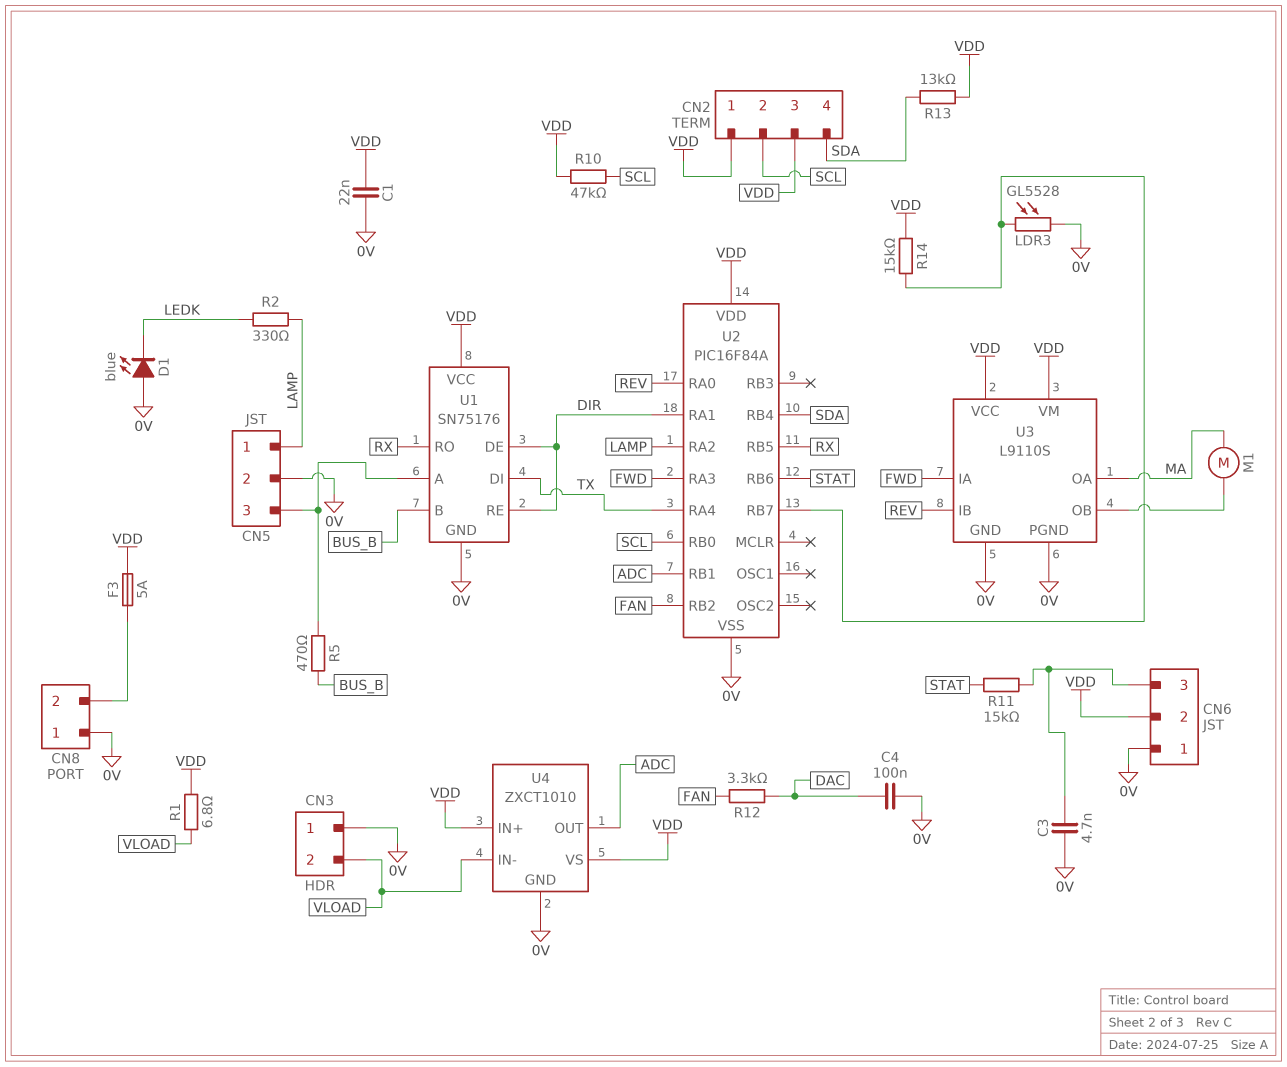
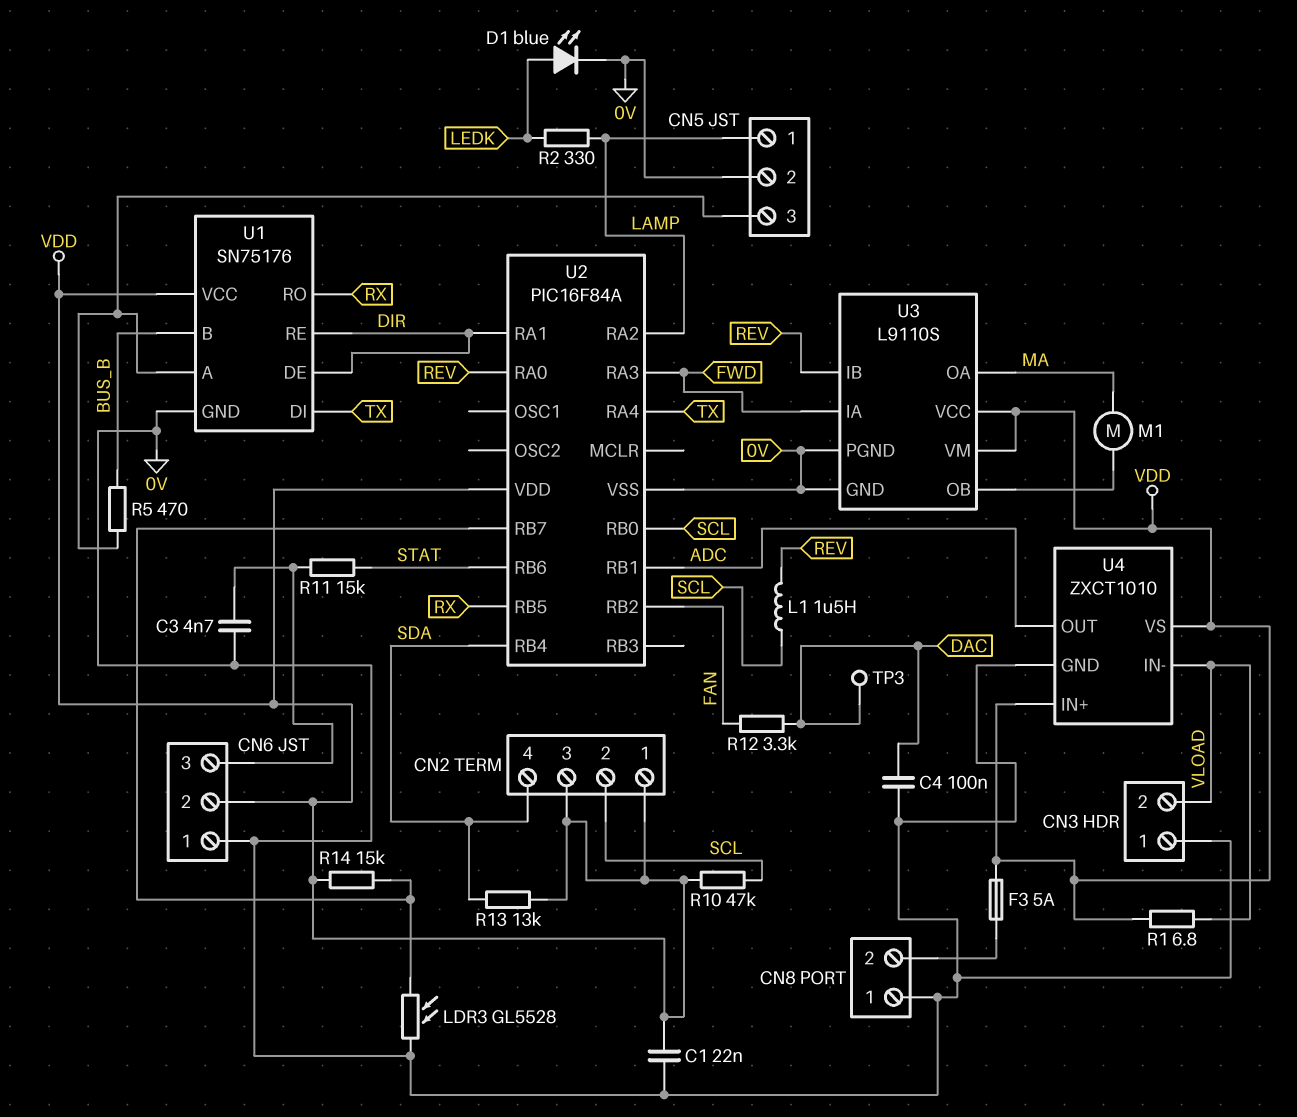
D1: LED blue (A 0V, K LEDK) -> LED blue (A LEDK, K 0V)
L1: none -> 1.5uH (REV, SCL)
TP3: none -> test point (DAC)

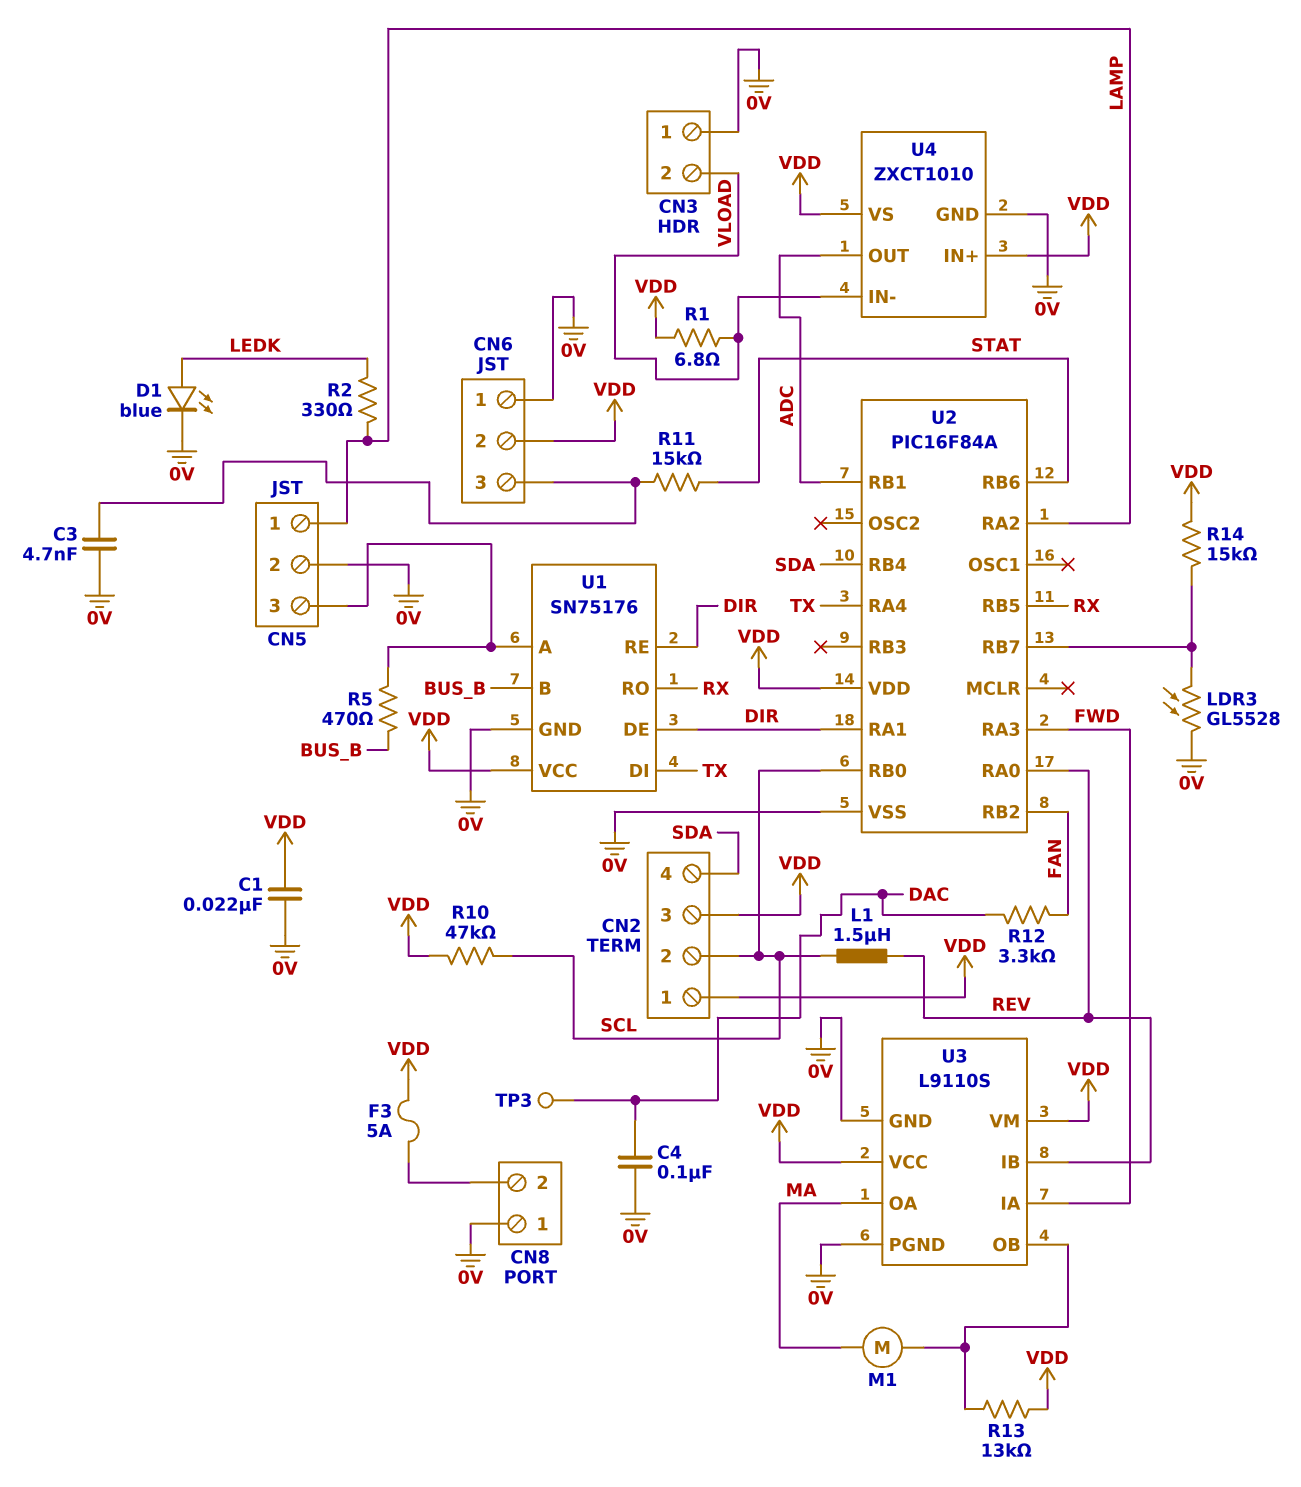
R13: 13k (SDA, VDD) -> 13k (U3/OB, VDD)

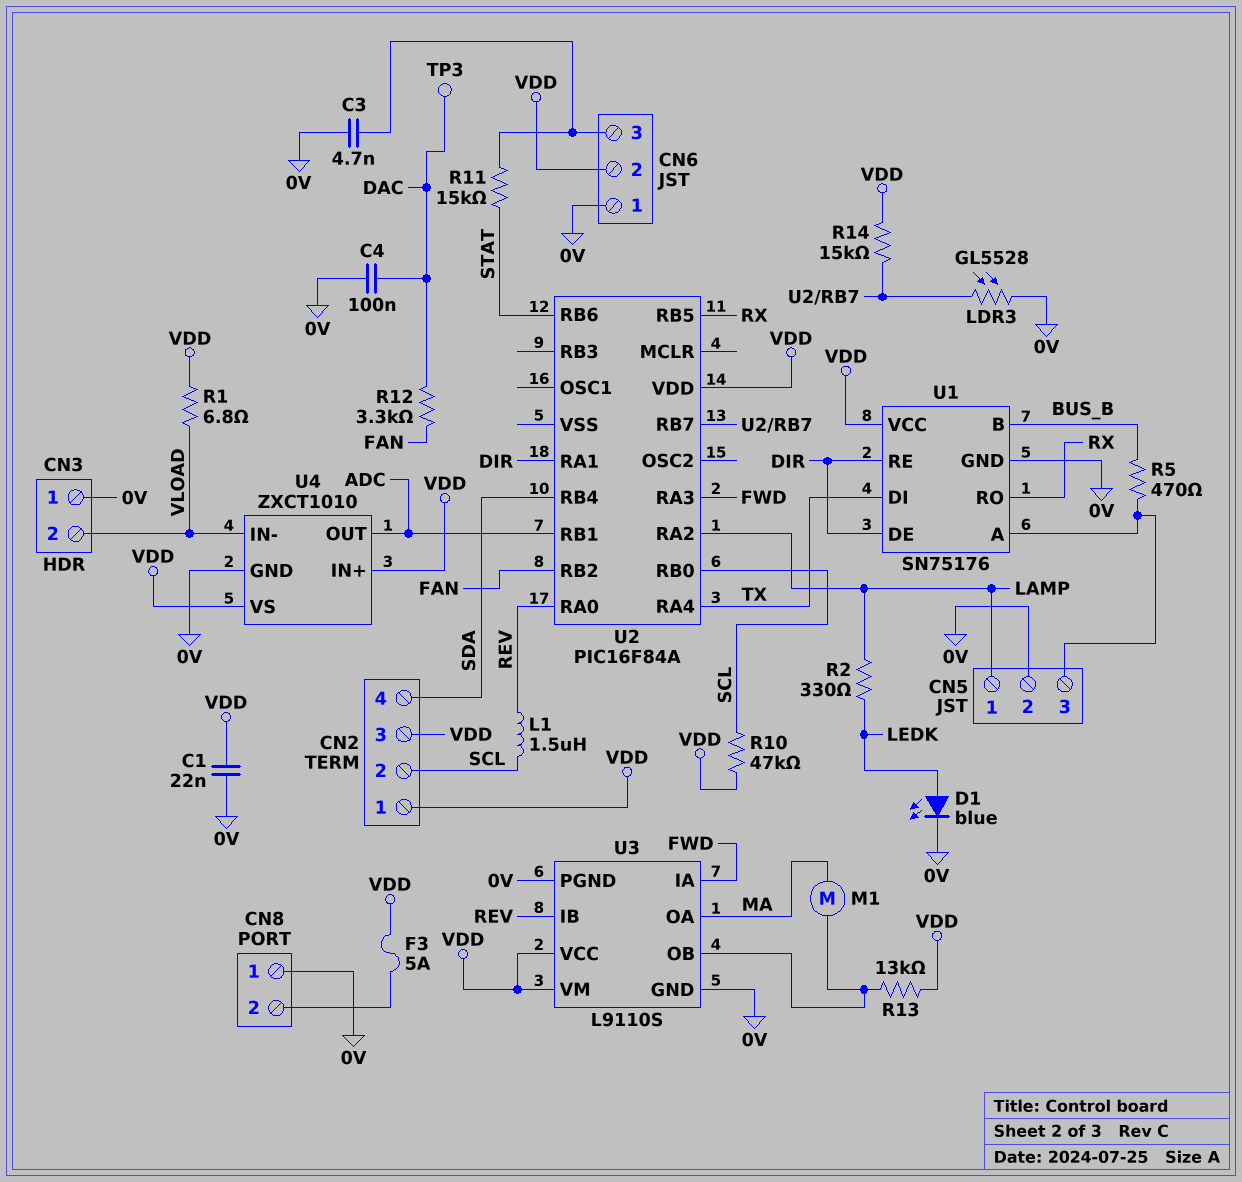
U2 pin VSS: 0V -> none

